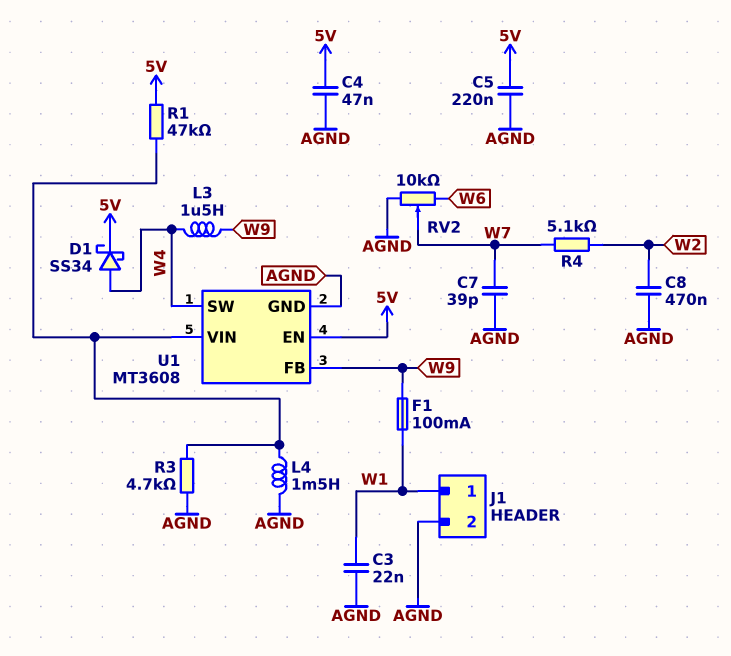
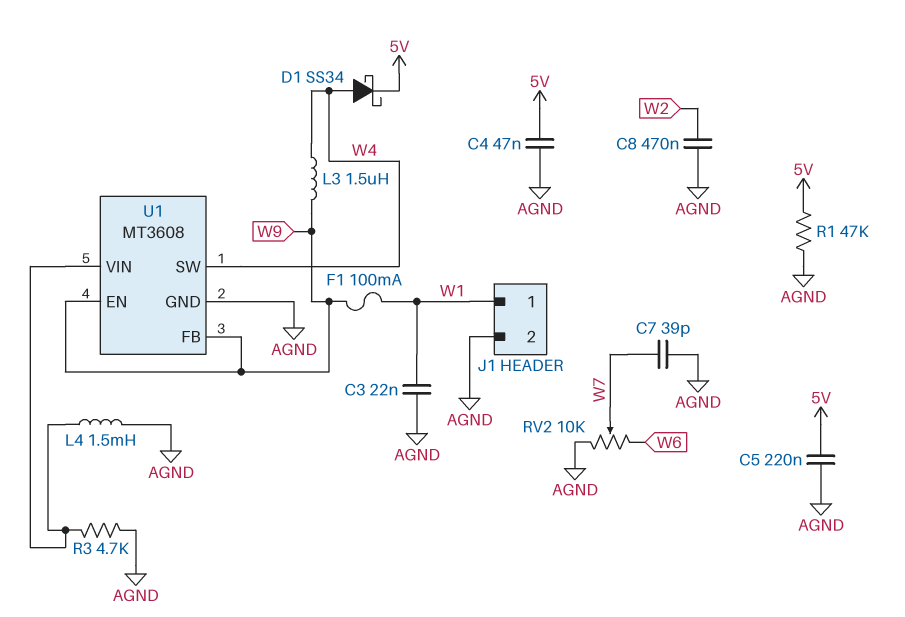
R1: 47k (5V, U1/VIN) -> 47k (5V, AGND)
R4: 5.1k (W2, W7) -> none
U1 pin EN: 5V -> W9

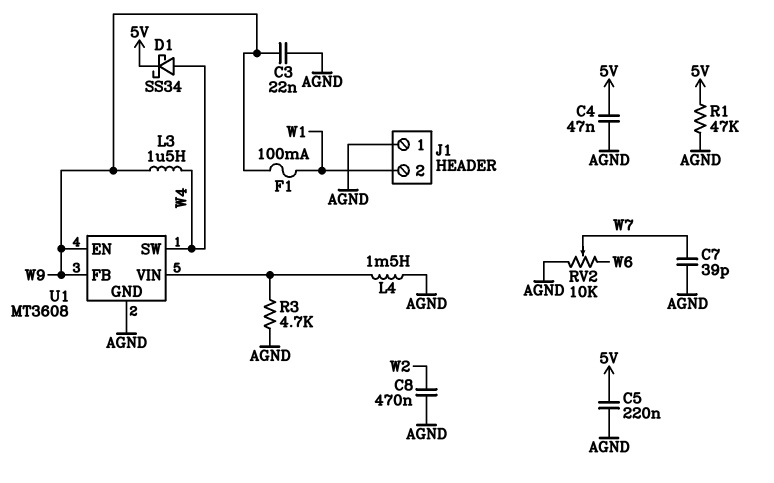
C3: 22nF (AGND, W1) -> 22nF (AGND, W9)
J1 pin 1: W1 -> AGND
J1 pin 2: AGND -> W1

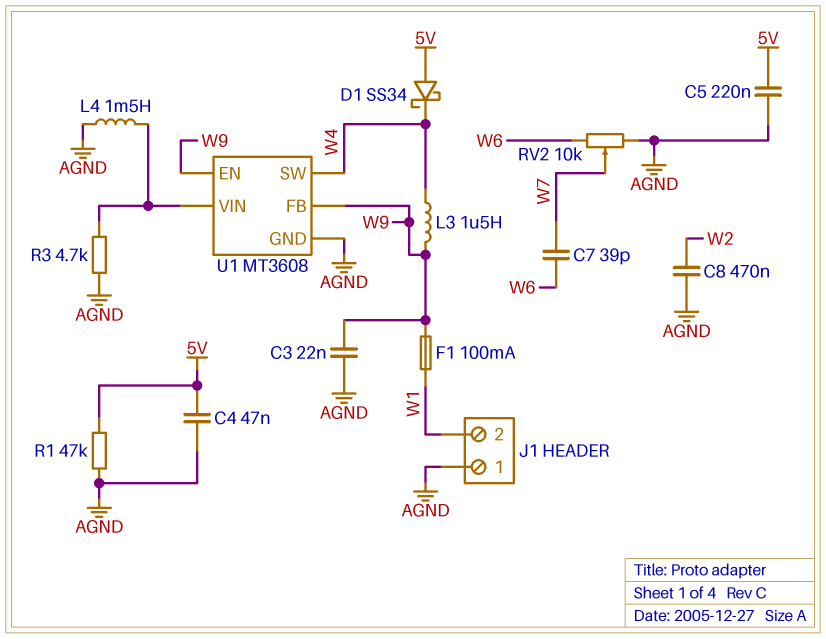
C7: 39pF (AGND, W7) -> 39pF (W6, W7)
D1: schottky SS34 (A W4, K 5V) -> schottky SS34 (A 5V, K W4)

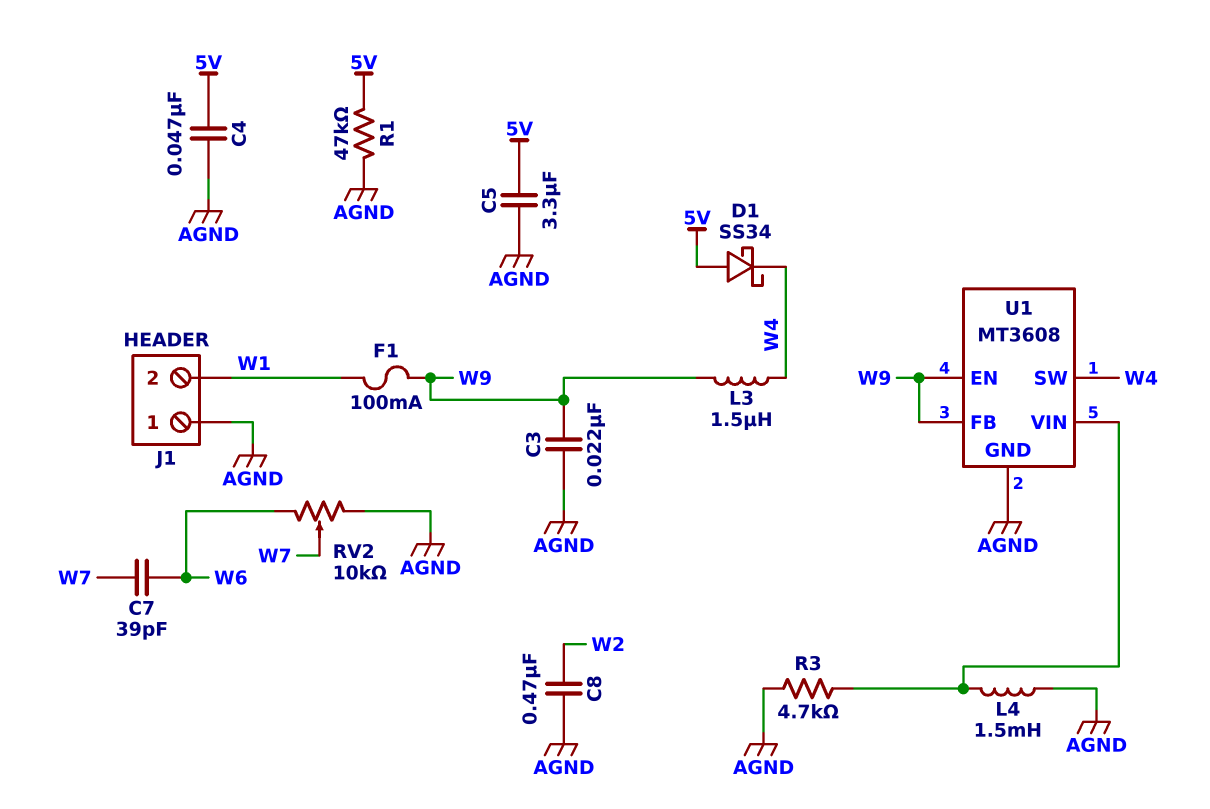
C5: 220nF (5V, AGND) -> 3.3uF (5V, AGND)

